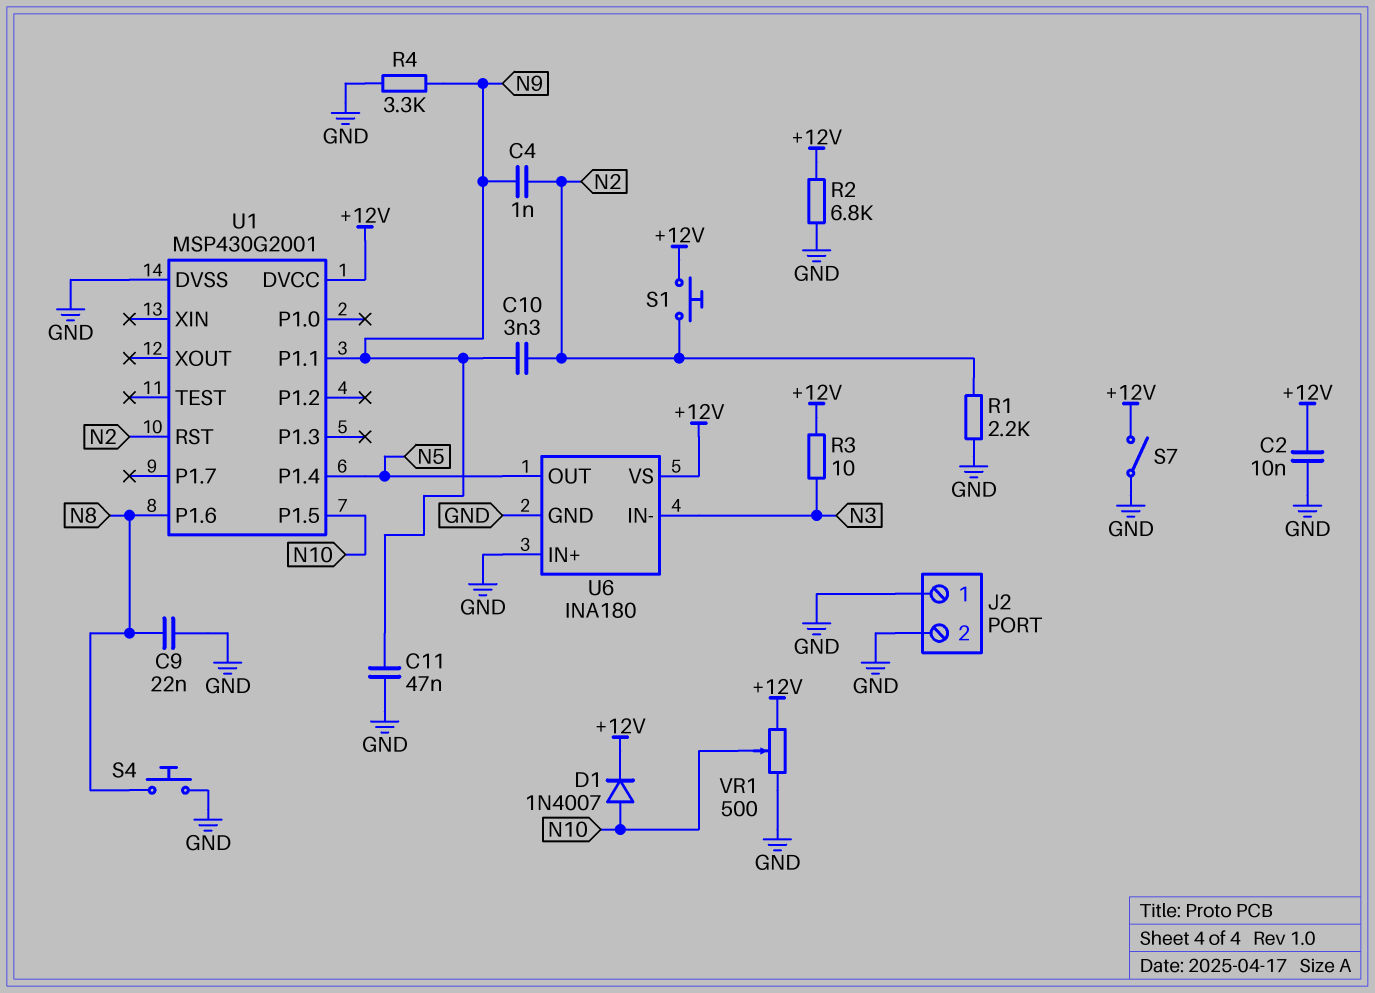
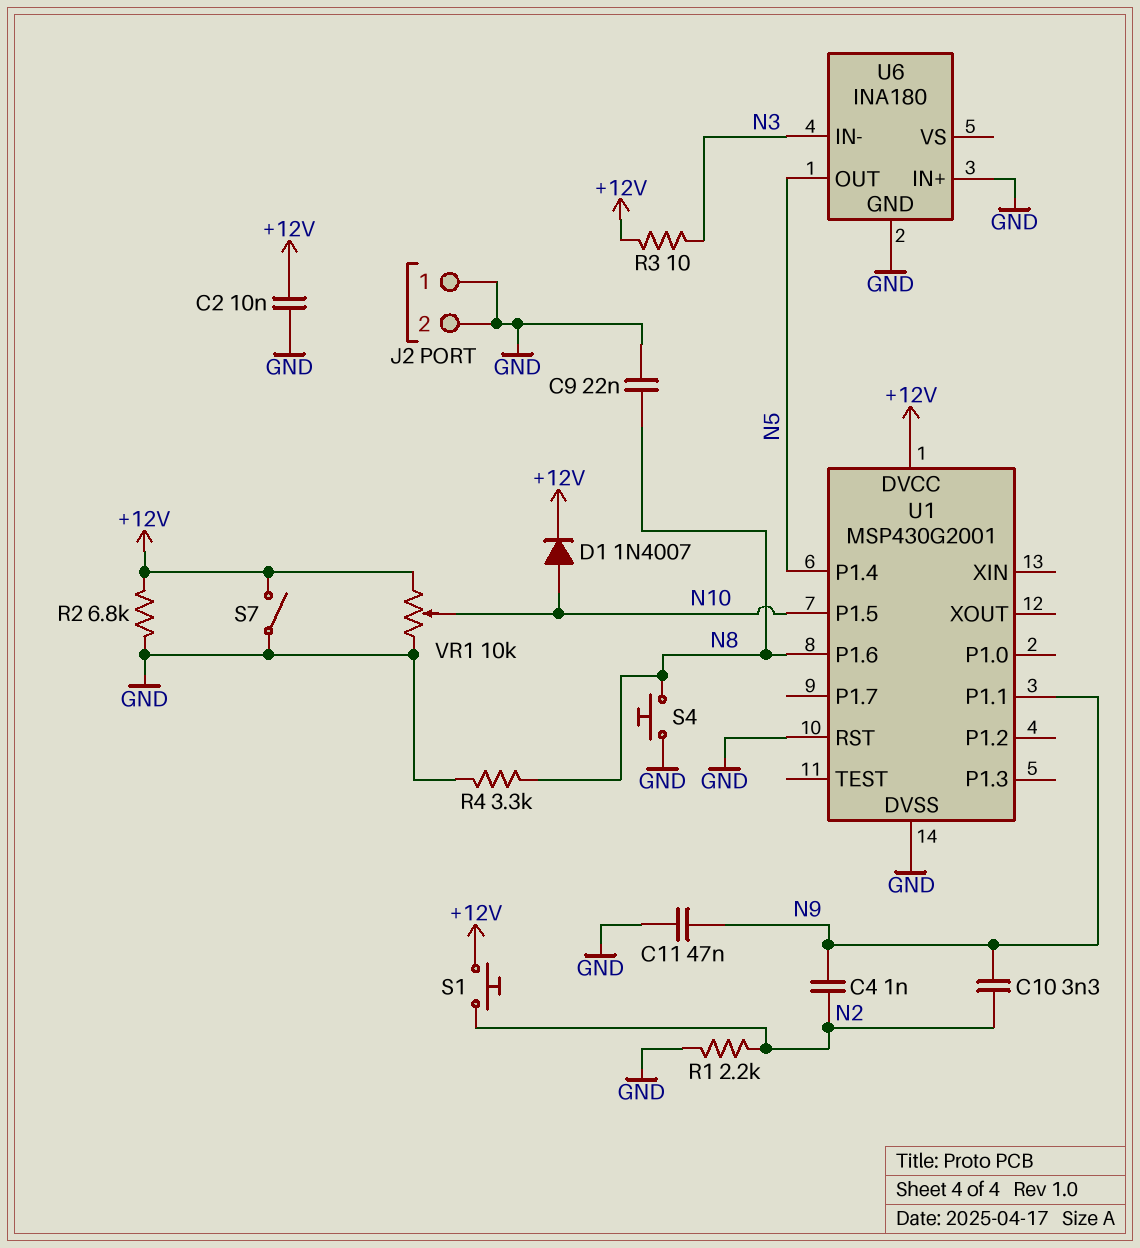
R4: 3.3k (GND, N9) -> 3.3k (GND, N8)
U1 pin RST: N2 -> GND
U6 pin VS: +12V -> none
VR1: 500 (+12V, GND, wiper N10) -> 10k (+12V, GND, wiper N10)

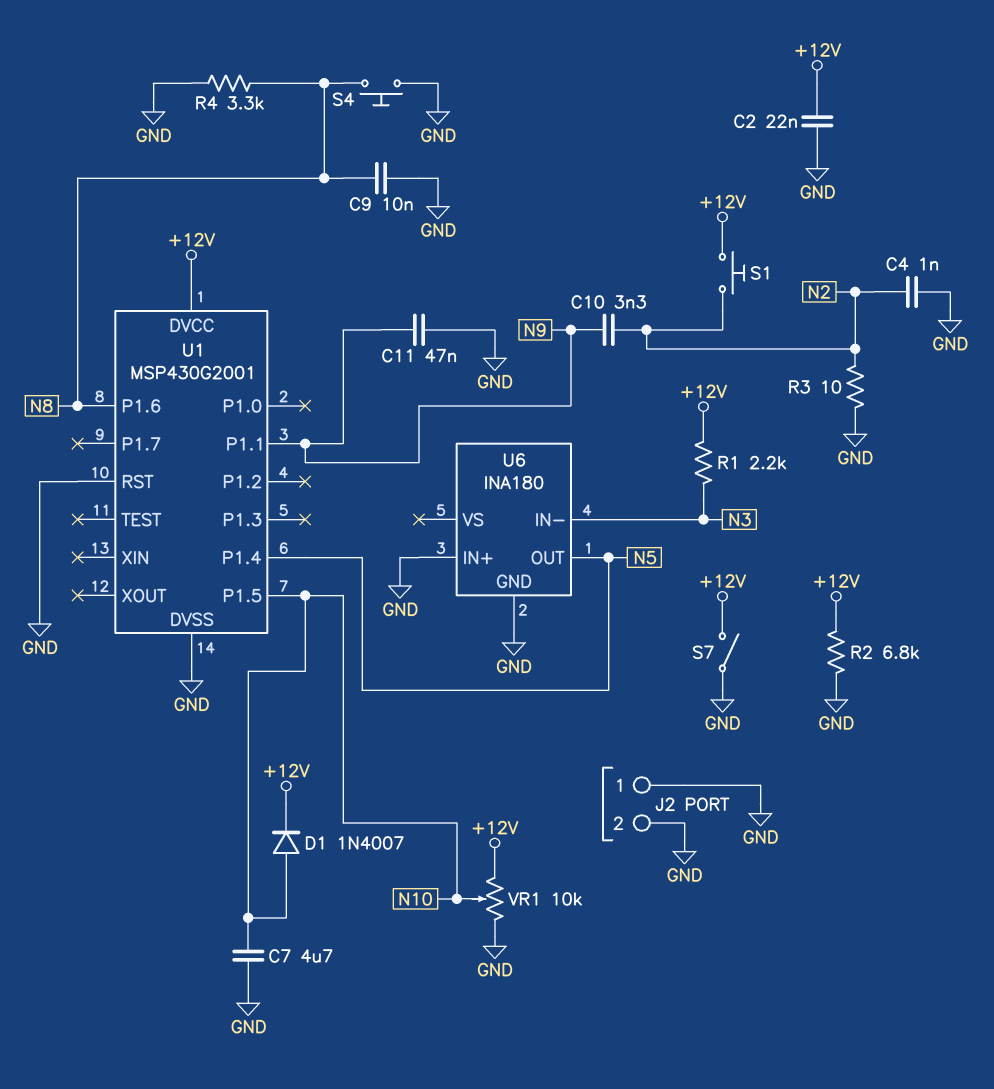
C2: 10nF (+12V, GND) -> 22nF (+12V, GND)
C4: 1nF (N2, N9) -> 1nF (GND, N2)
C7: none -> 4.7uF (GND, N10)
C9: 22nF (GND, N8) -> 10nF (GND, N8)
R1: 2.2k (GND, N2) -> 2.2k (+12V, N3)
R3: 10 (+12V, N3) -> 10 (GND, N2)

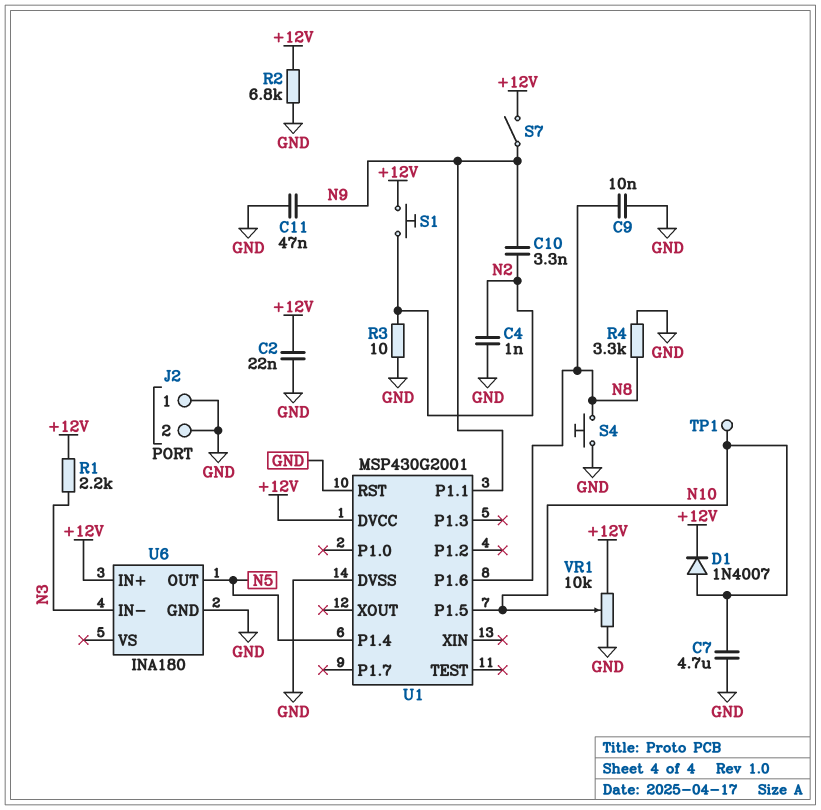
S7: switch (+12V, GND) -> switch (+12V, N9)
TP1: none -> test point (N10)
U6 pin IN+: GND -> +12V

